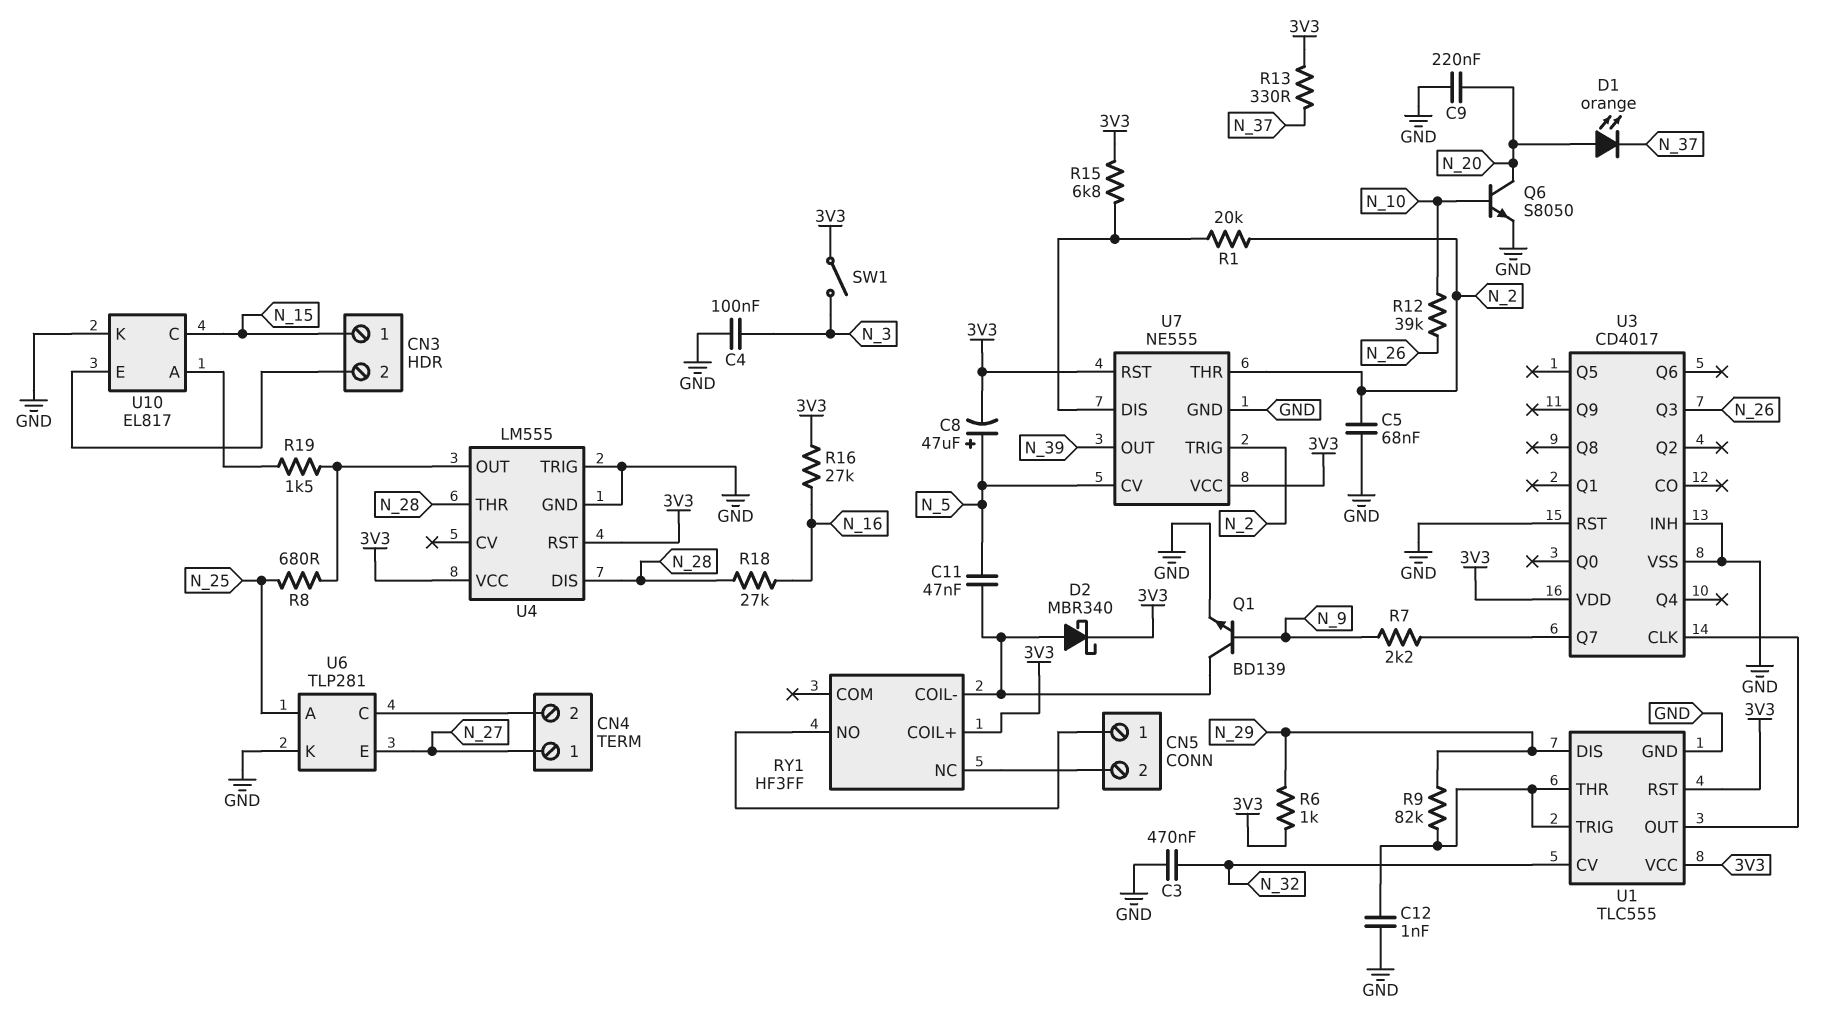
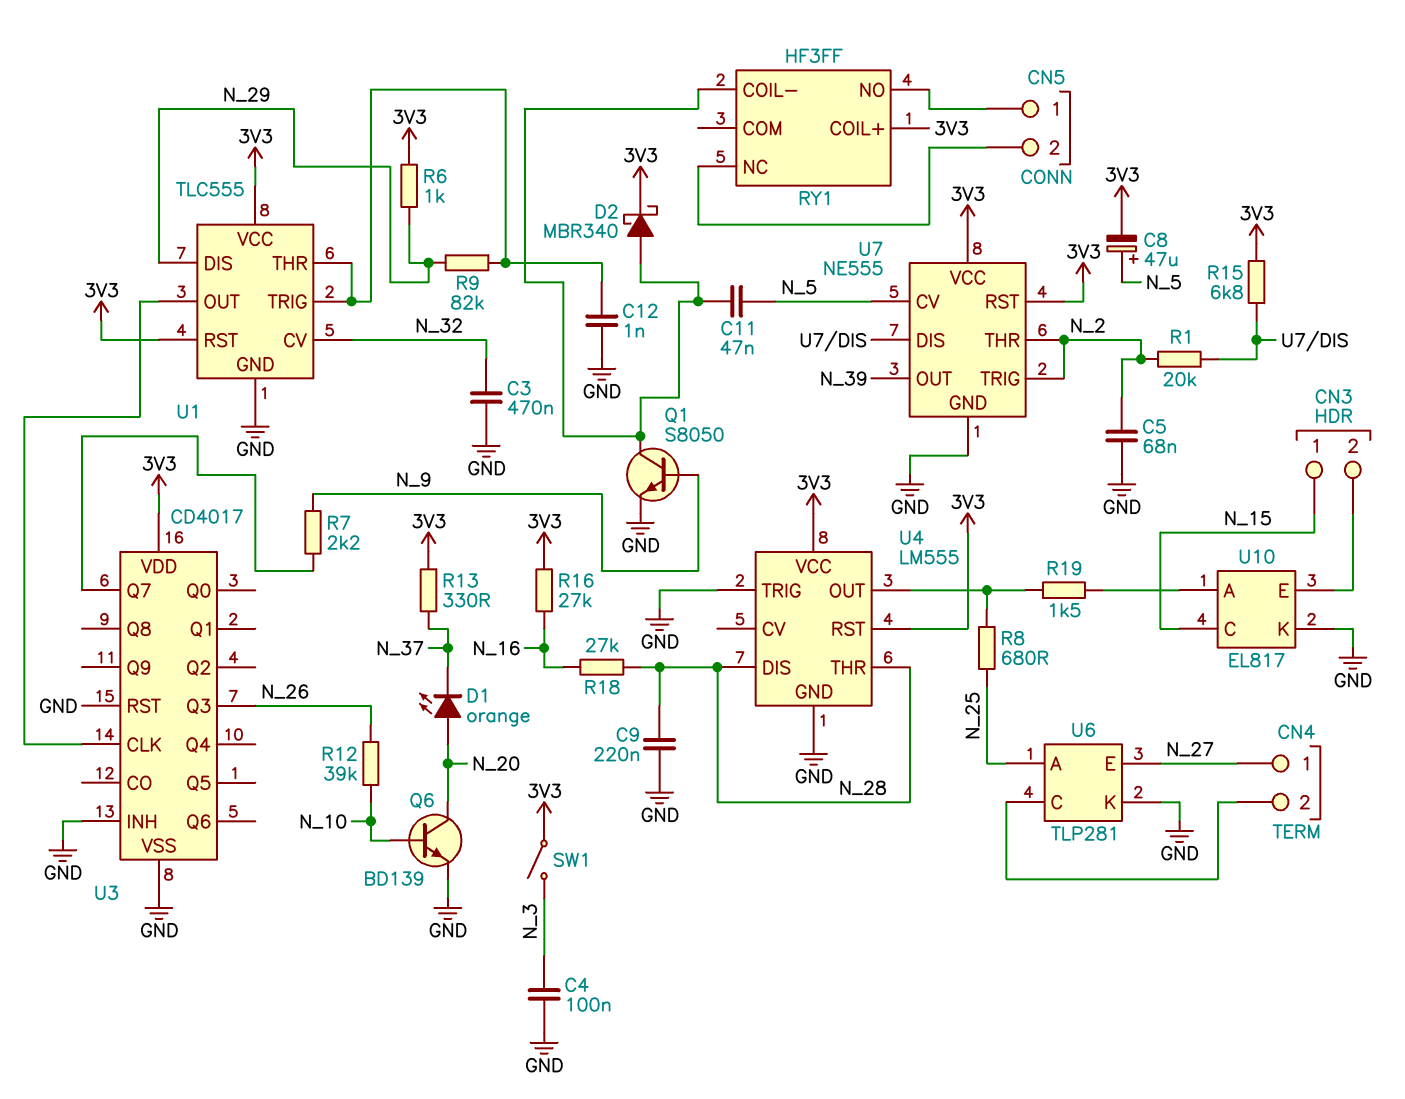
C9: 220nF (GND, N_20) -> 220nF (GND, N_28)
Q1: NPN BD139 (B N_9, C RY1/COIL-, E GND) -> NPN S8050 (B N_9, C RY1/COIL-, E GND)
Q6: NPN S8050 (B N_10, C N_20, E GND) -> NPN BD139 (B N_10, C N_20, E GND)

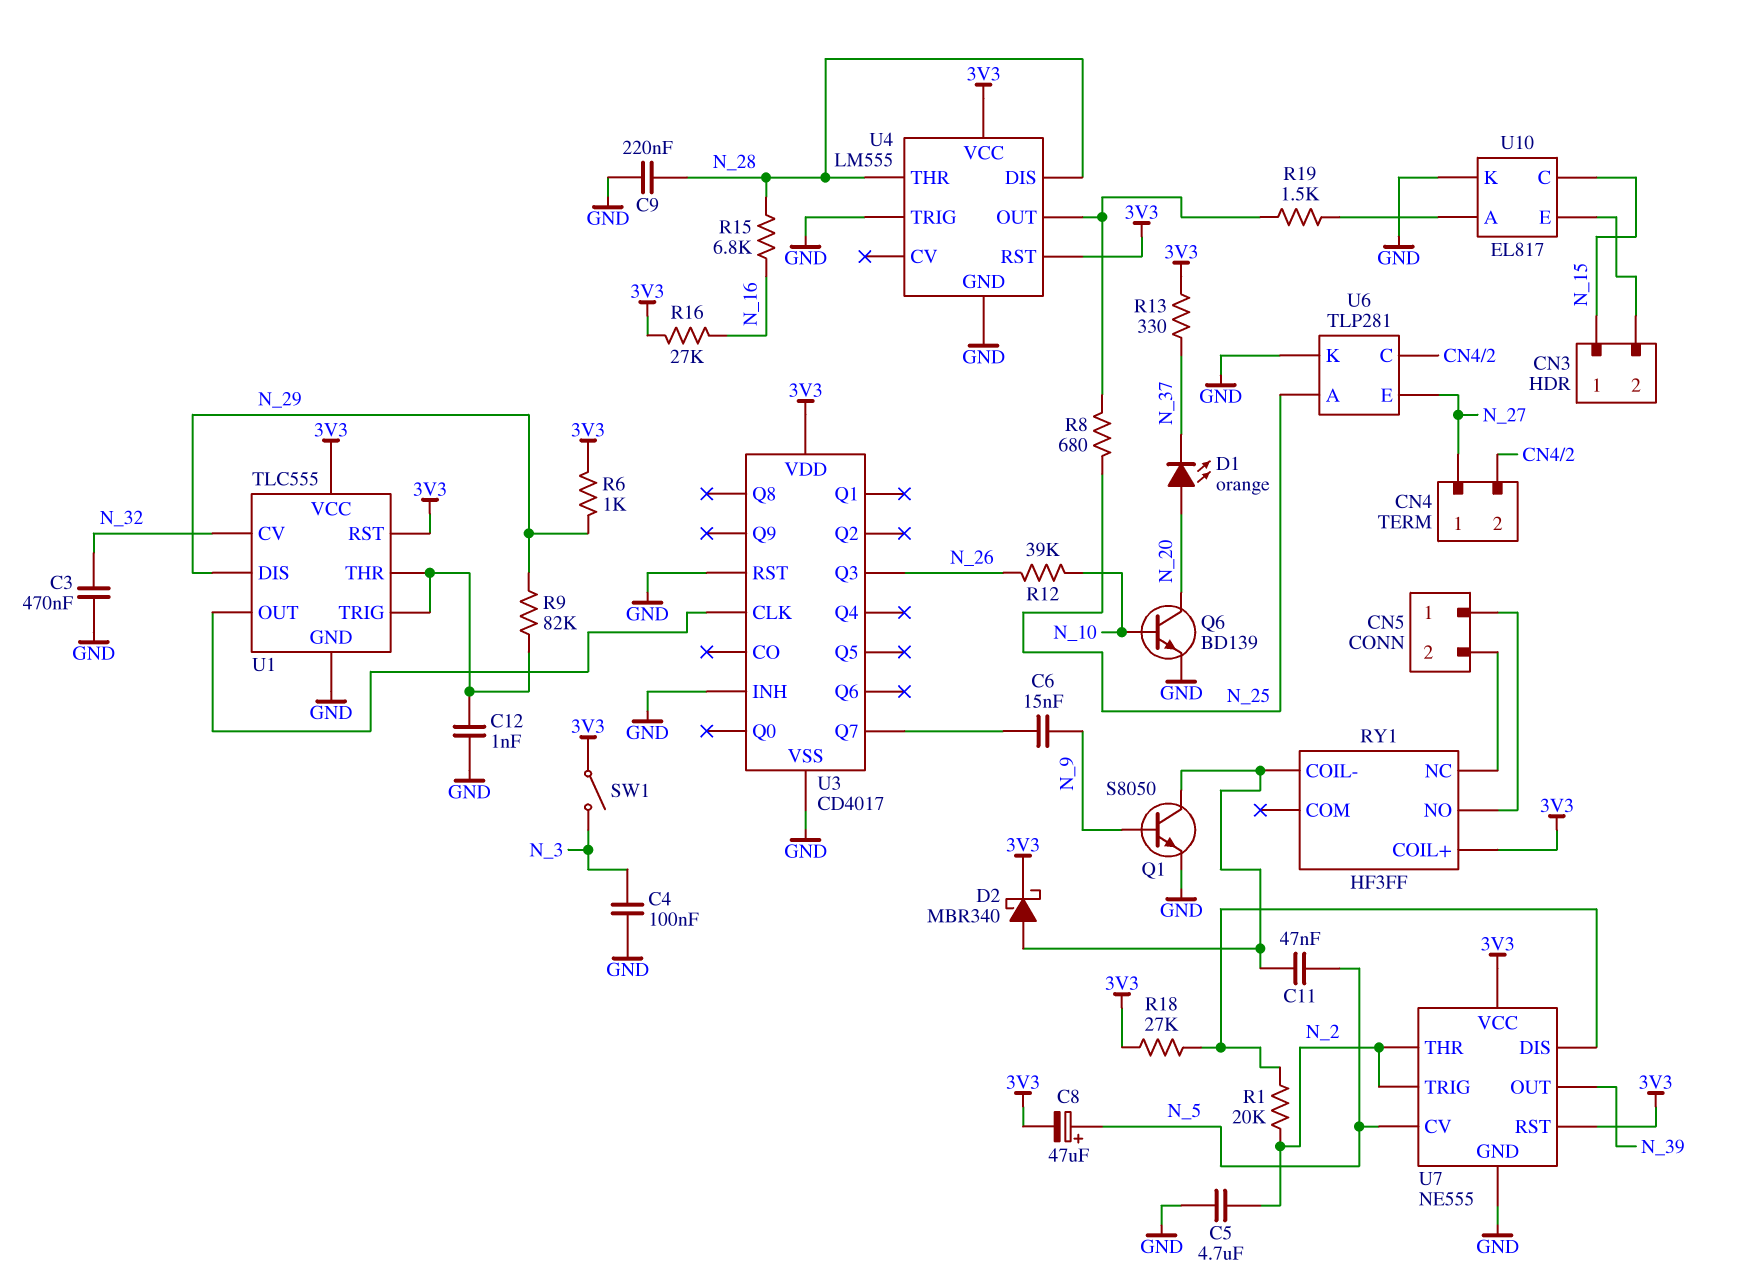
C5: 68nF (GND, N_2) -> 4.7uF (GND, N_2)
C6: none -> 15nF (N_9, U3/Q7)
R7: 2.2k (N_9, U3/Q7) -> none
R15: 6.8k (3V3, U7/DIS) -> 6.8k (N_16, N_28)
R18: 27k (N_16, N_28) -> 27k (3V3, U7/DIS)

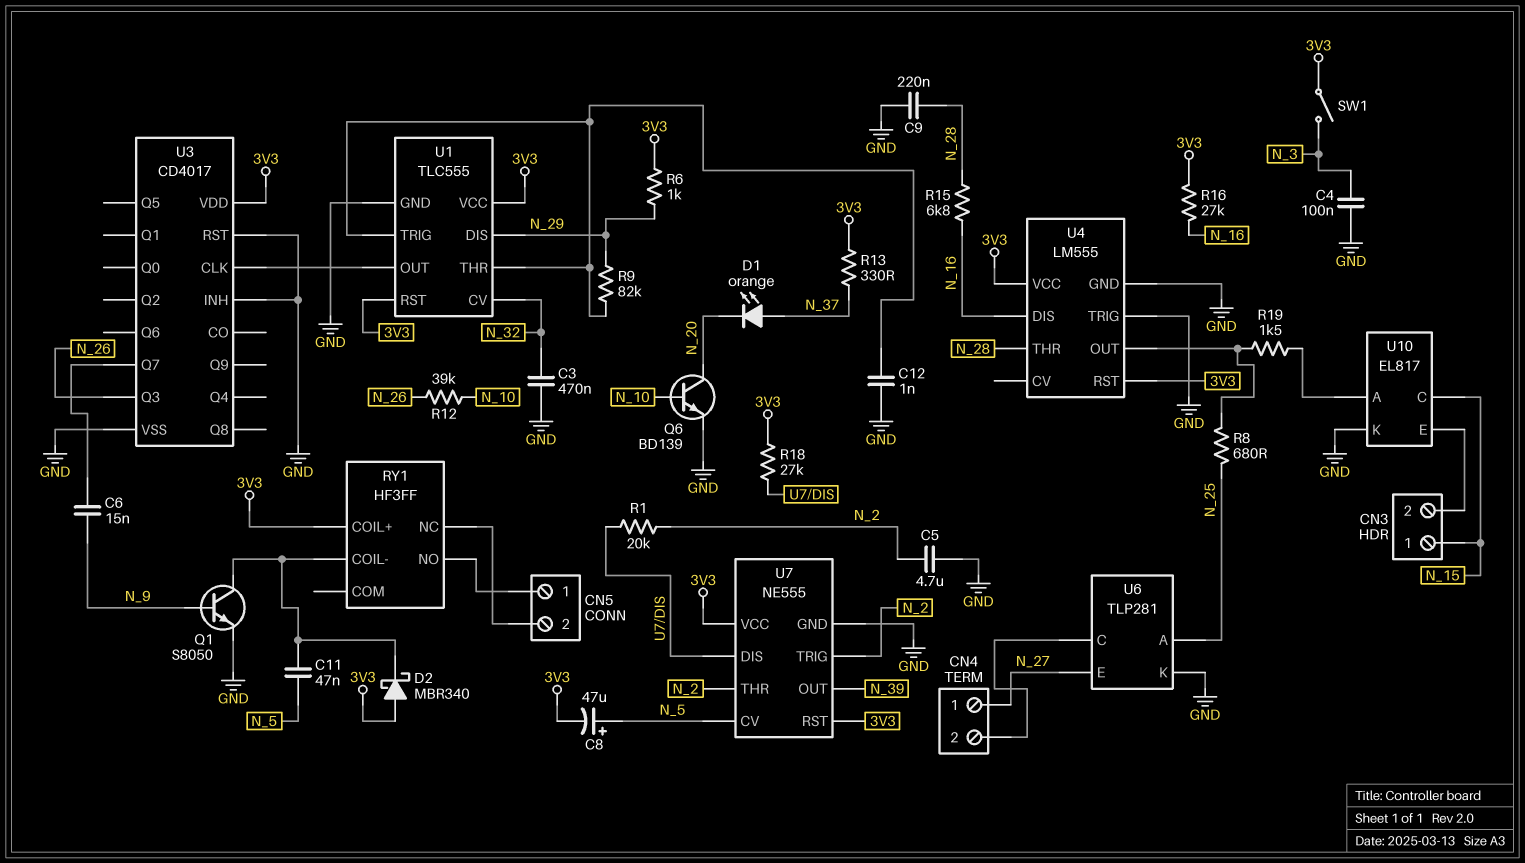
D1: LED orange (A N_20, K N_37) -> LED orange (A N_37, K N_20)
D2: schottky MBR340 (A RY1/COIL-, K 3V3) -> schottky MBR340 (A 3V3, K RY1/COIL-)
U4 pin DIS: N_28 -> N_16

